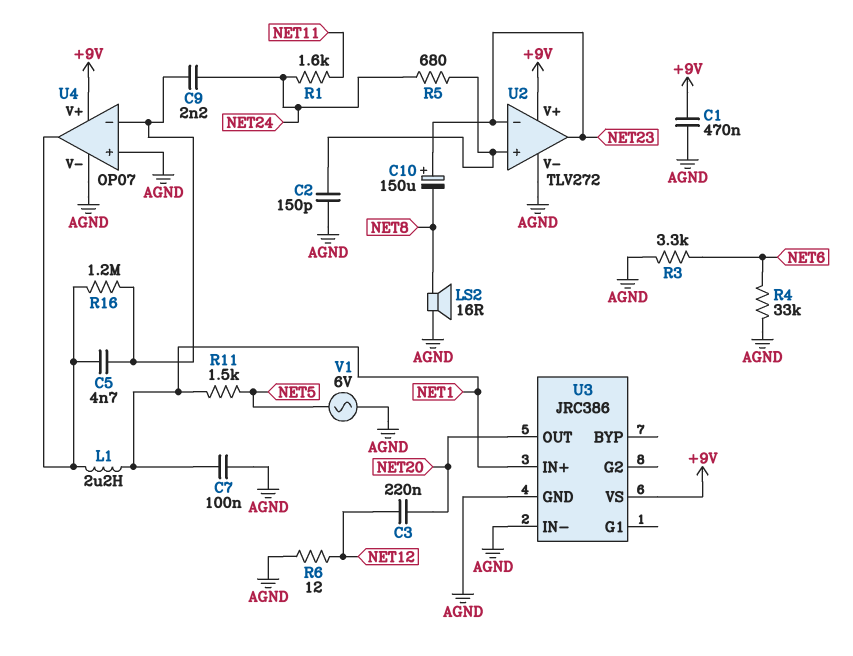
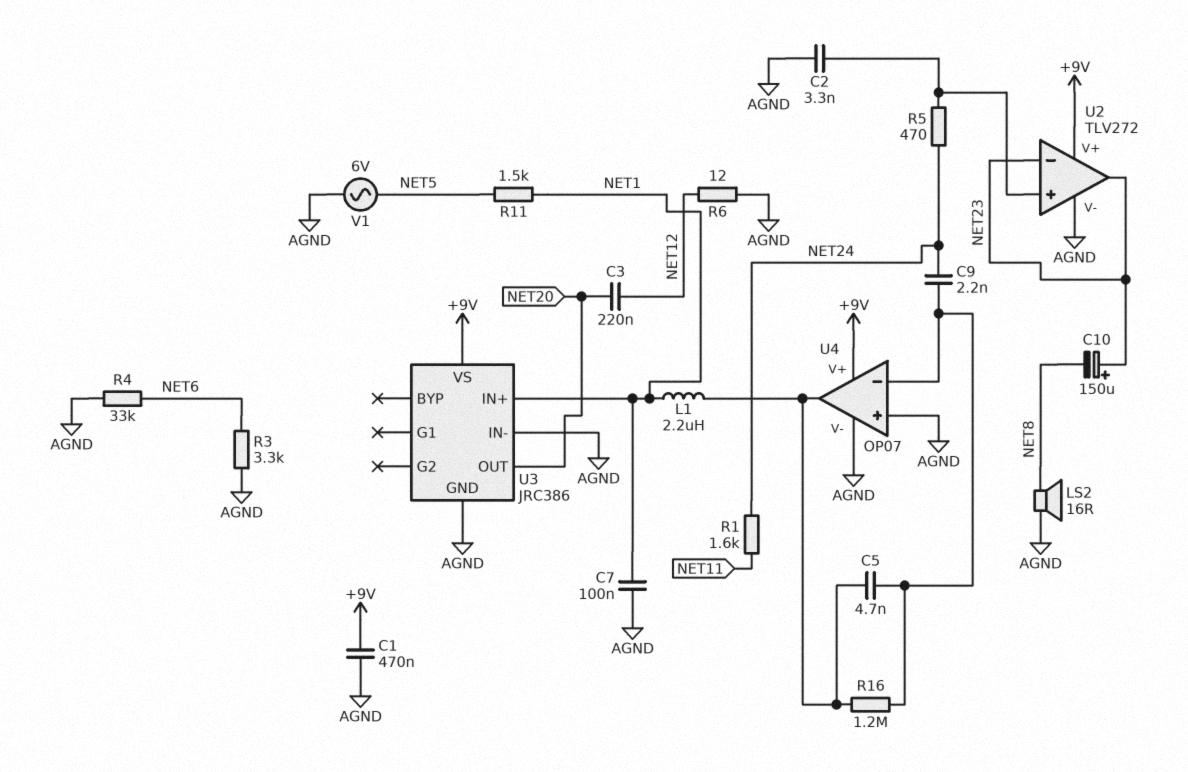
C2: 150pF (AGND, U2/in+) -> 3.3nF (AGND, U2/in+)
R5: 680 (NET24, U2/in+) -> 470 (NET24, U2/in+)

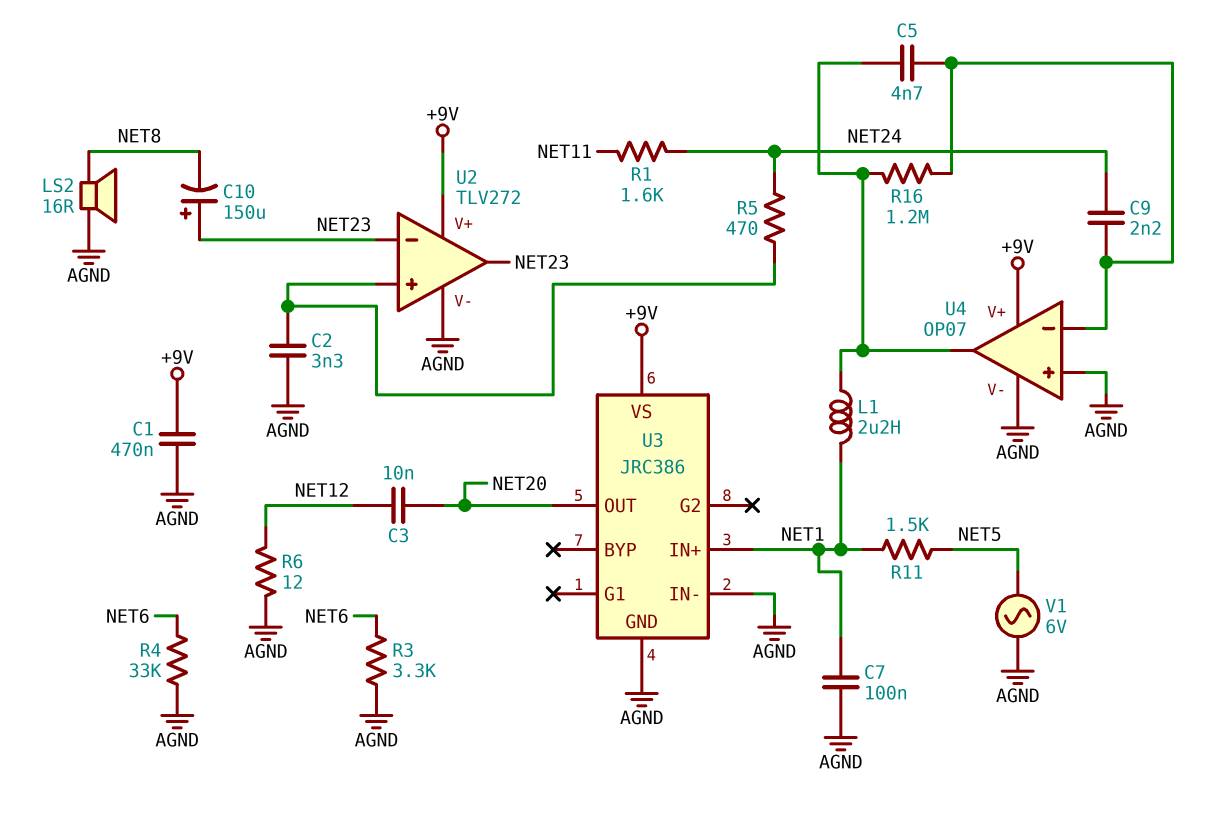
C3: 220nF (NET12, NET20) -> 10nF (NET12, NET20)

